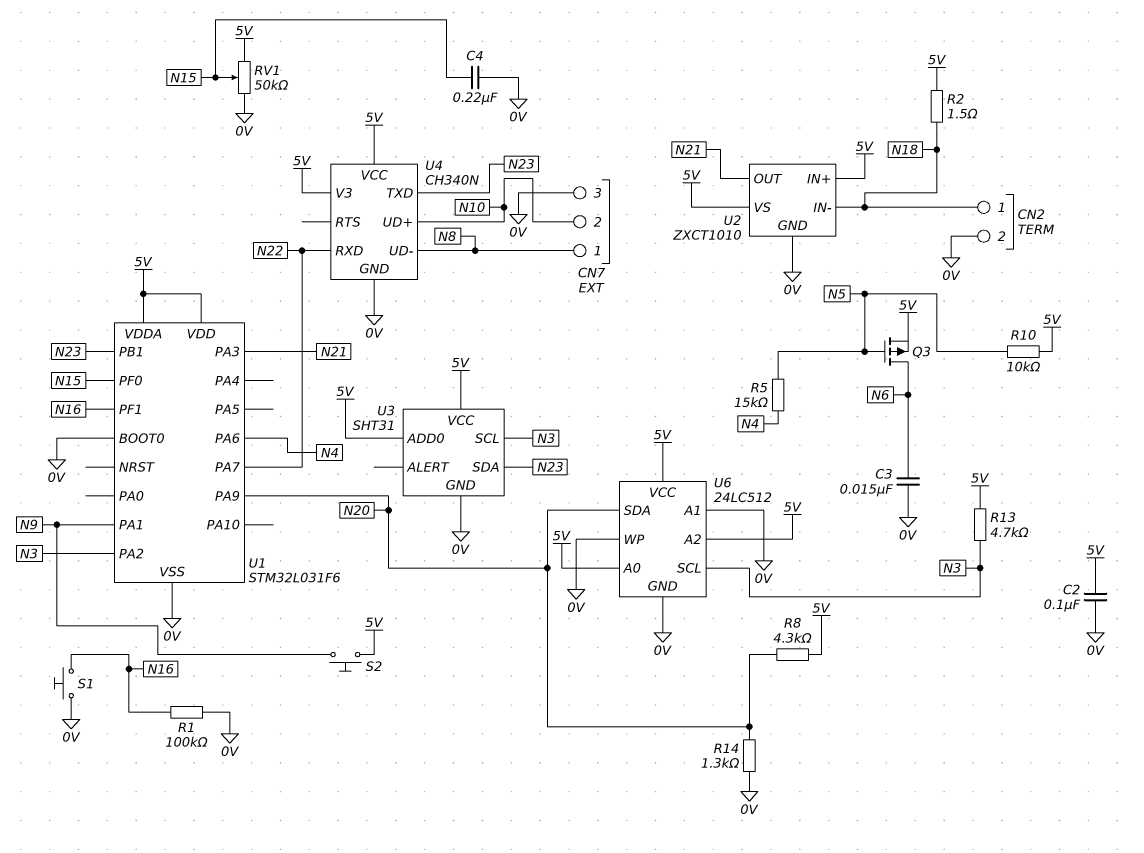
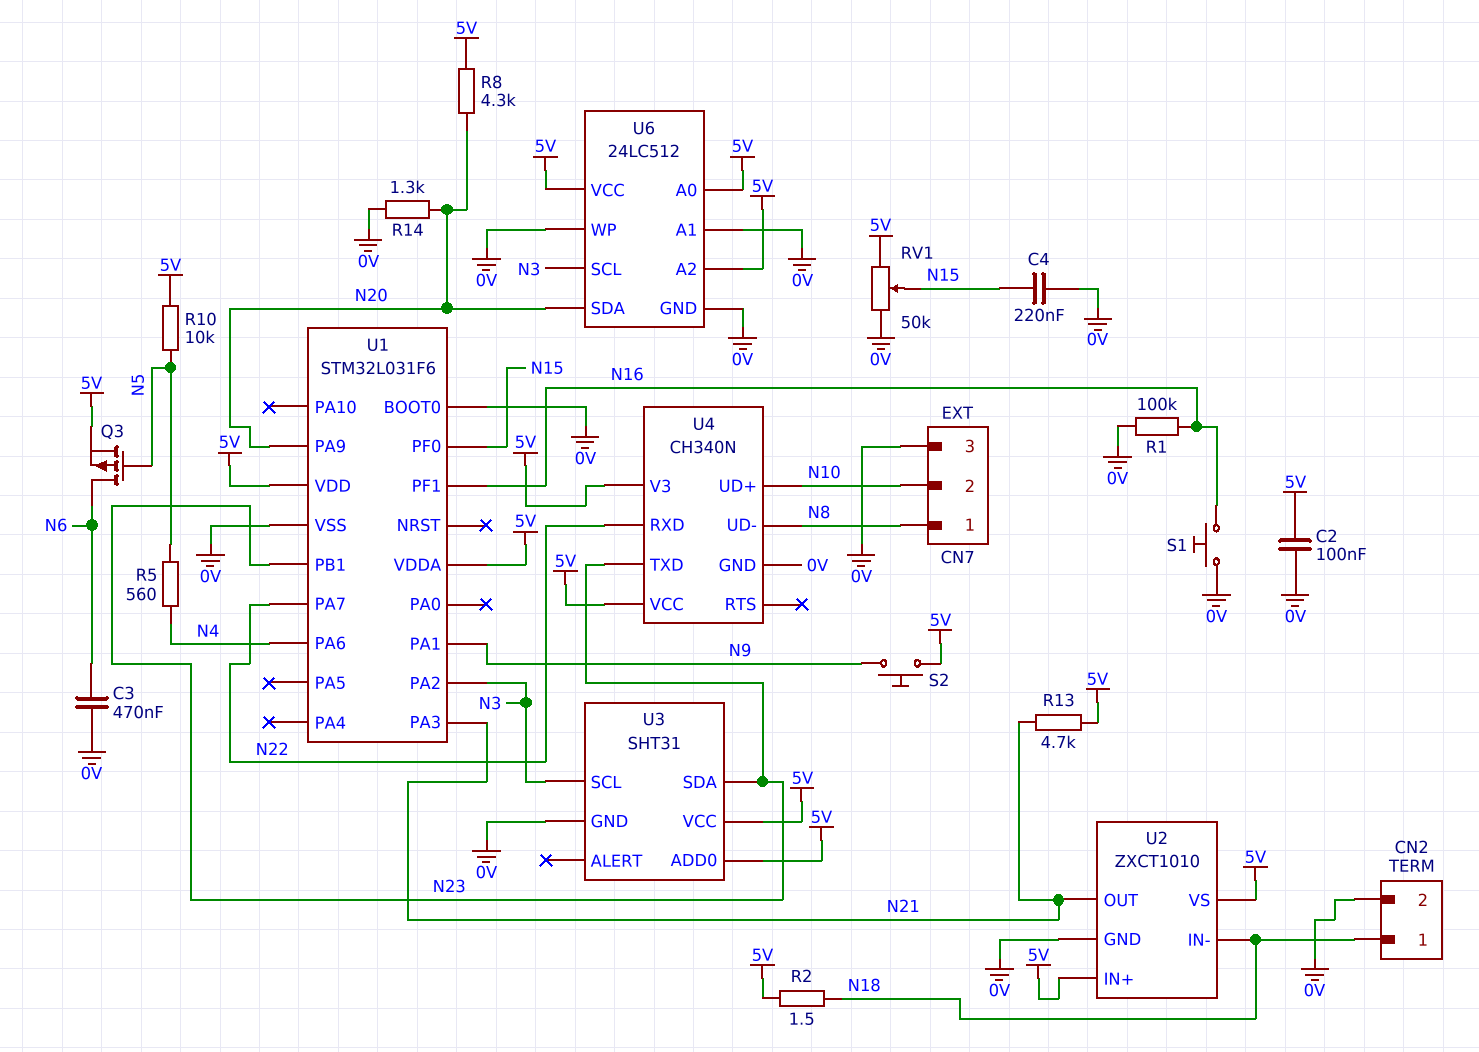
C3: 15nF (0V, N6) -> 470nF (0V, N6)
R5: 15k (N4, N5) -> 560 (N4, N5)
R13: 4.7k (5V, N3) -> 4.7k (5V, N21)

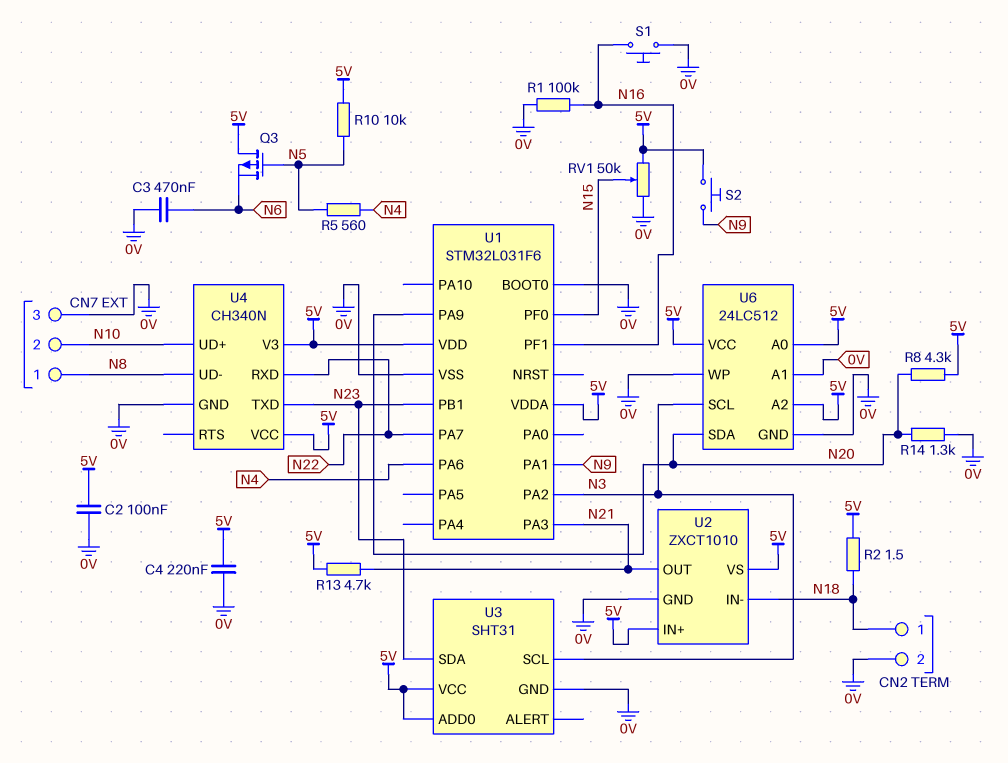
C4: 220nF (0V, N15) -> 220nF (0V, 5V)
Q3: PMOS (G N5, D N6, S 5V) -> PMOS (G N5, D 5V, S N6)

